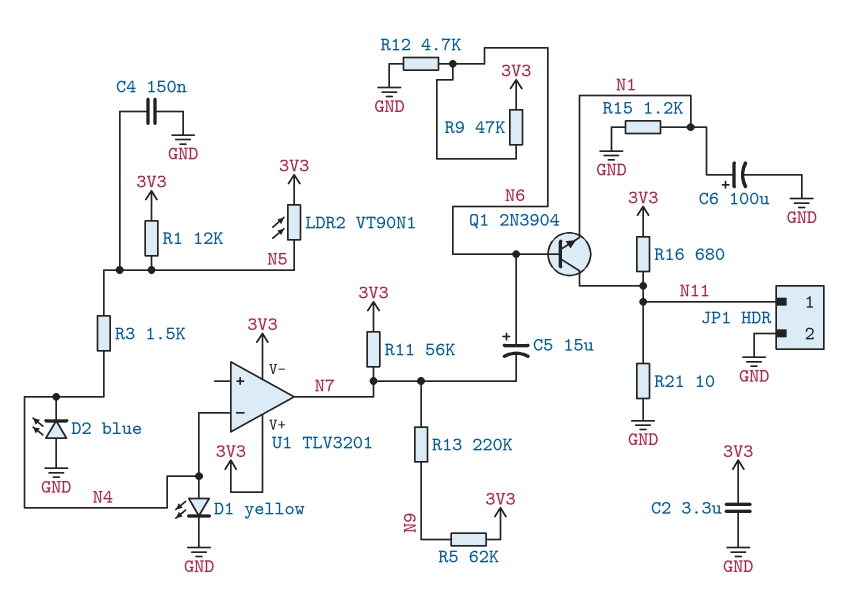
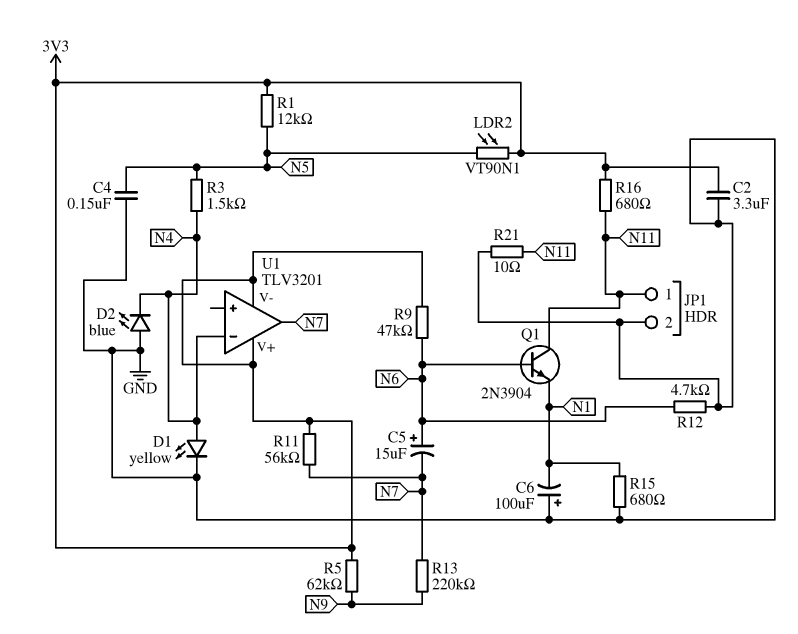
C6: 100uF (plus N1, minus GND) -> 100uF (plus GND, minus N1)
R15: 1.2k (GND, N1) -> 680 (GND, N1)

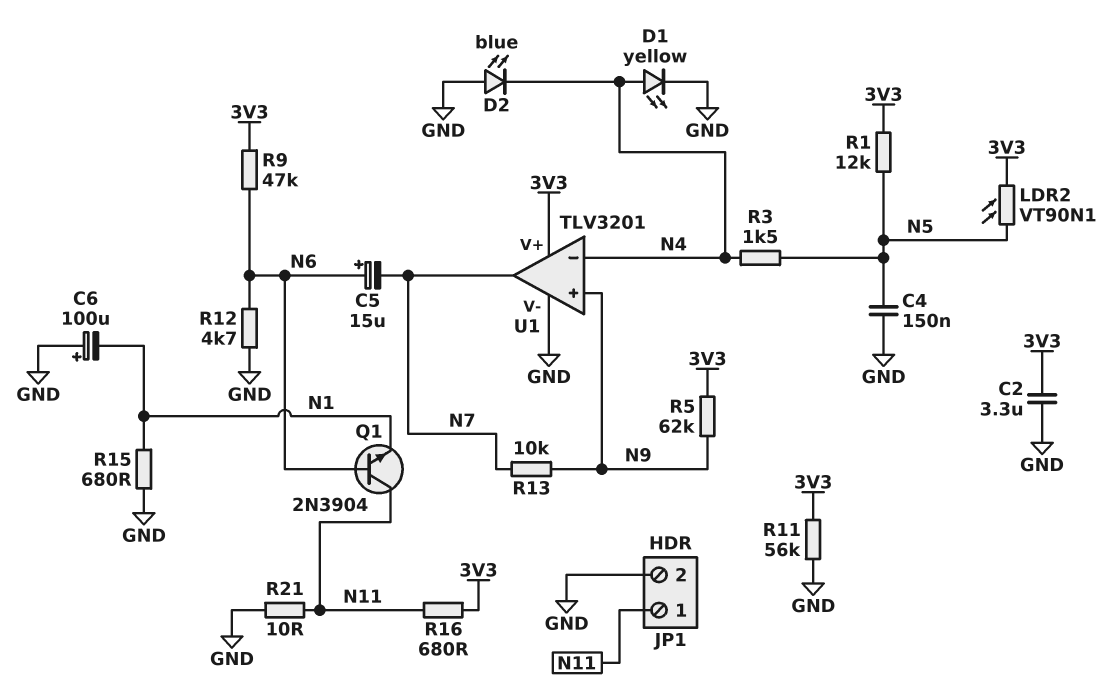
R11: 56k (3V3, N7) -> 56k (3V3, GND)
R13: 220k (N7, N9) -> 10k (N7, N9)
U1 pin V-: 3V3 -> GND
U1 pin in+: none -> N9

